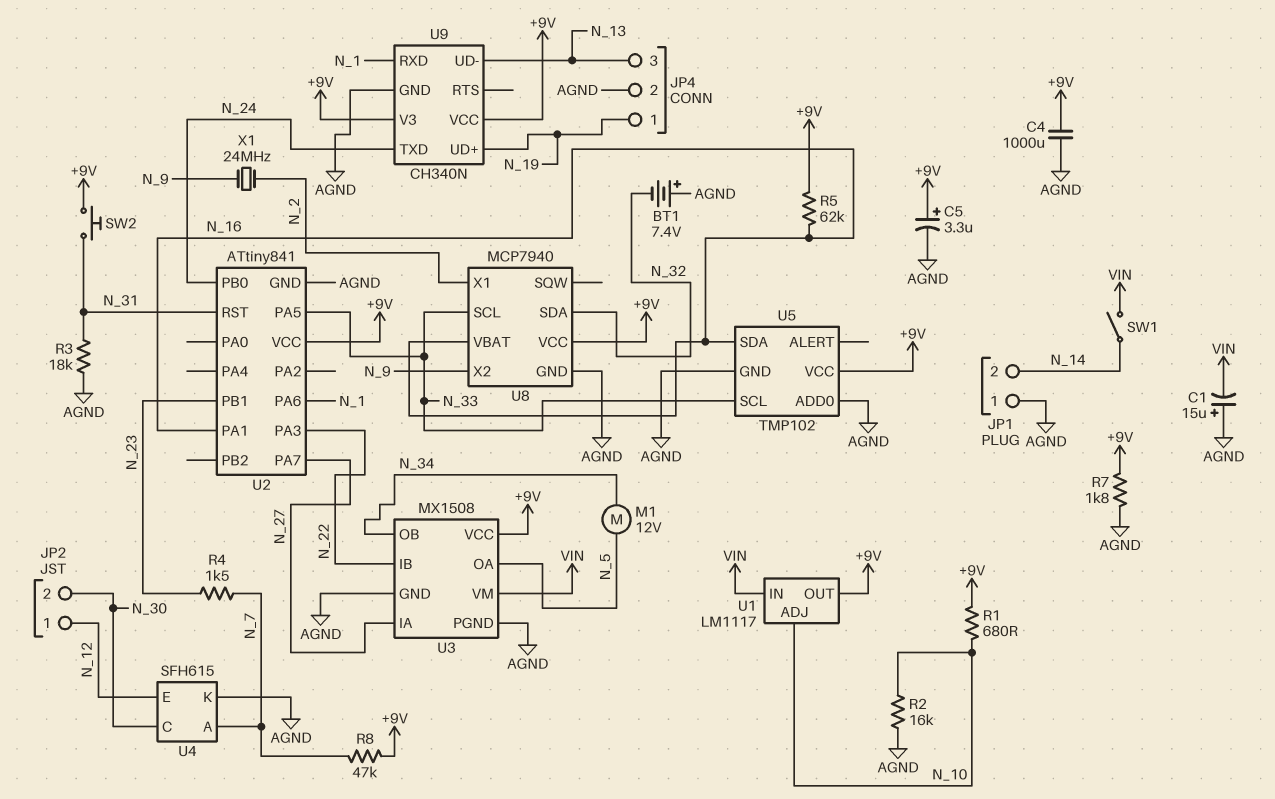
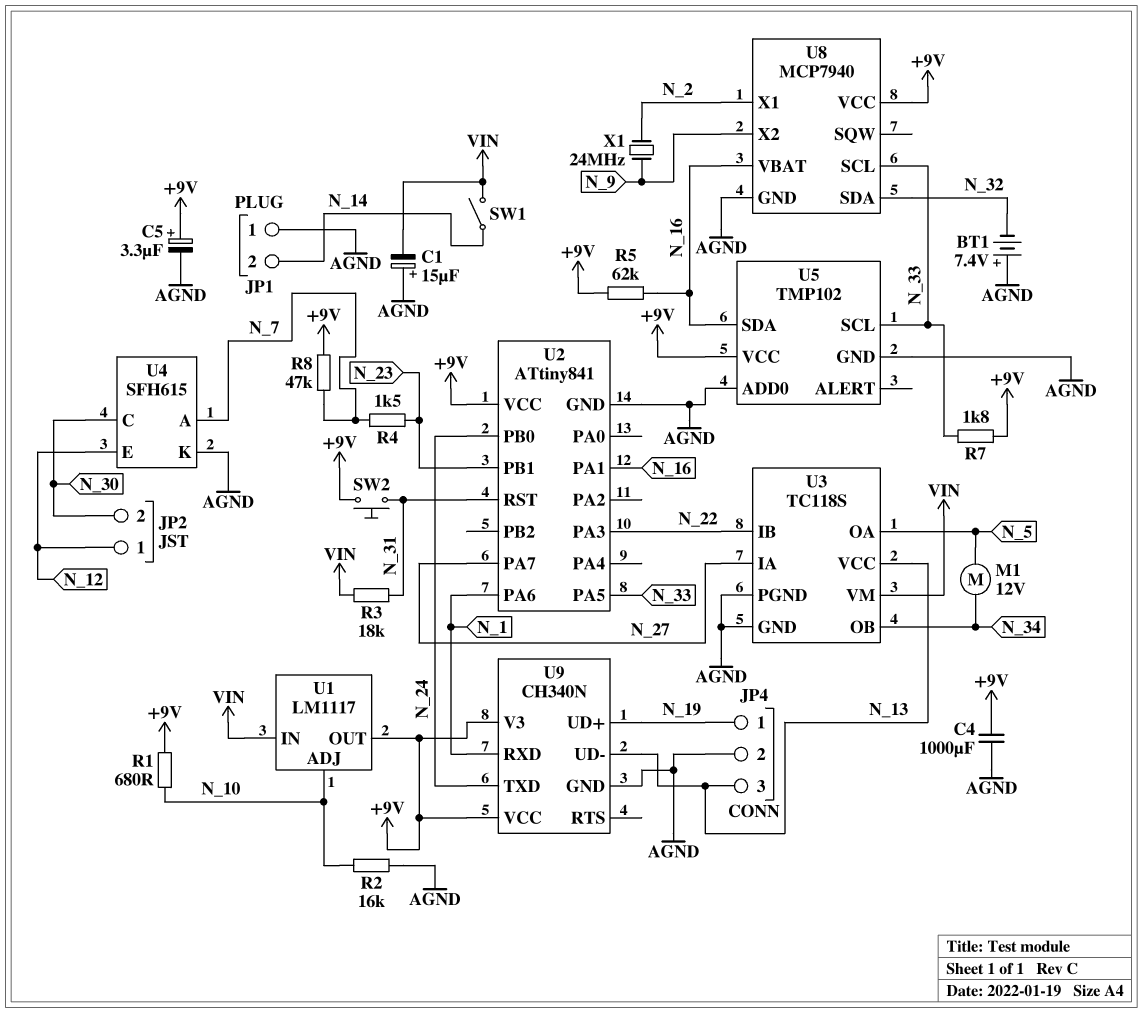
R3: 18k (AGND, N_31) -> 18k (N_31, VIN)
R7: 1.8k (+9V, AGND) -> 1.8k (+9V, N_33)
U3: MX1508 -> TC118S
U3 pin VCC: +9V -> N_13

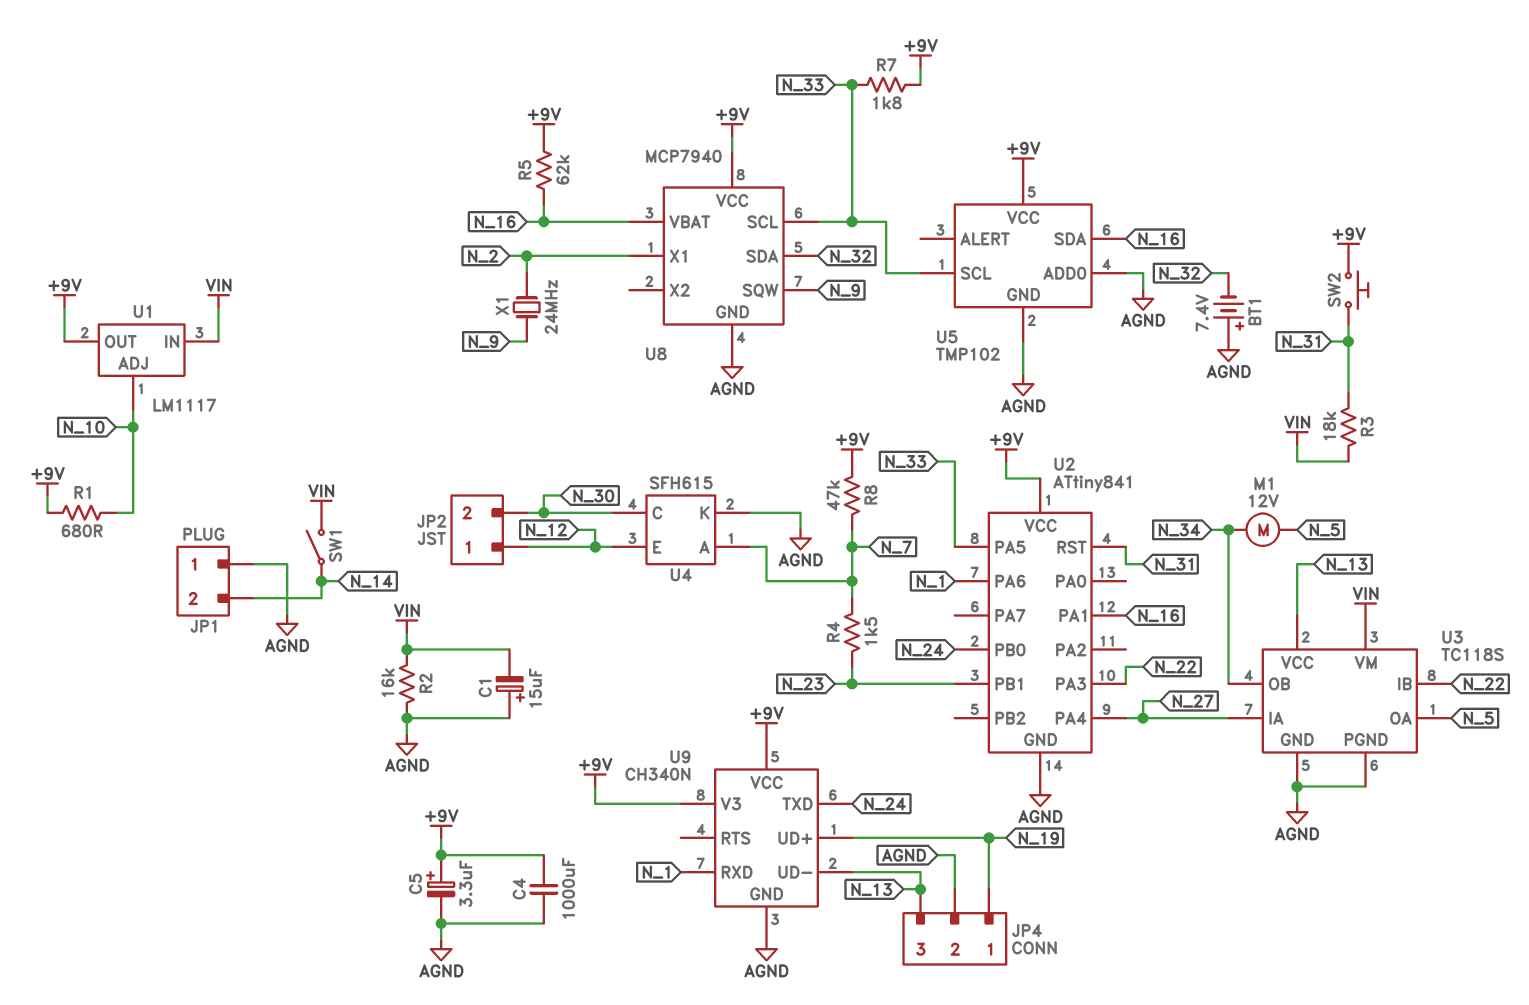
R2: 16k (AGND, N_10) -> 16k (AGND, VIN)
U2 pin PA4: none -> N_27
U2 pin PA7: N_27 -> none
U8 pin SQW: none -> N_9
U8 pin X2: N_9 -> none

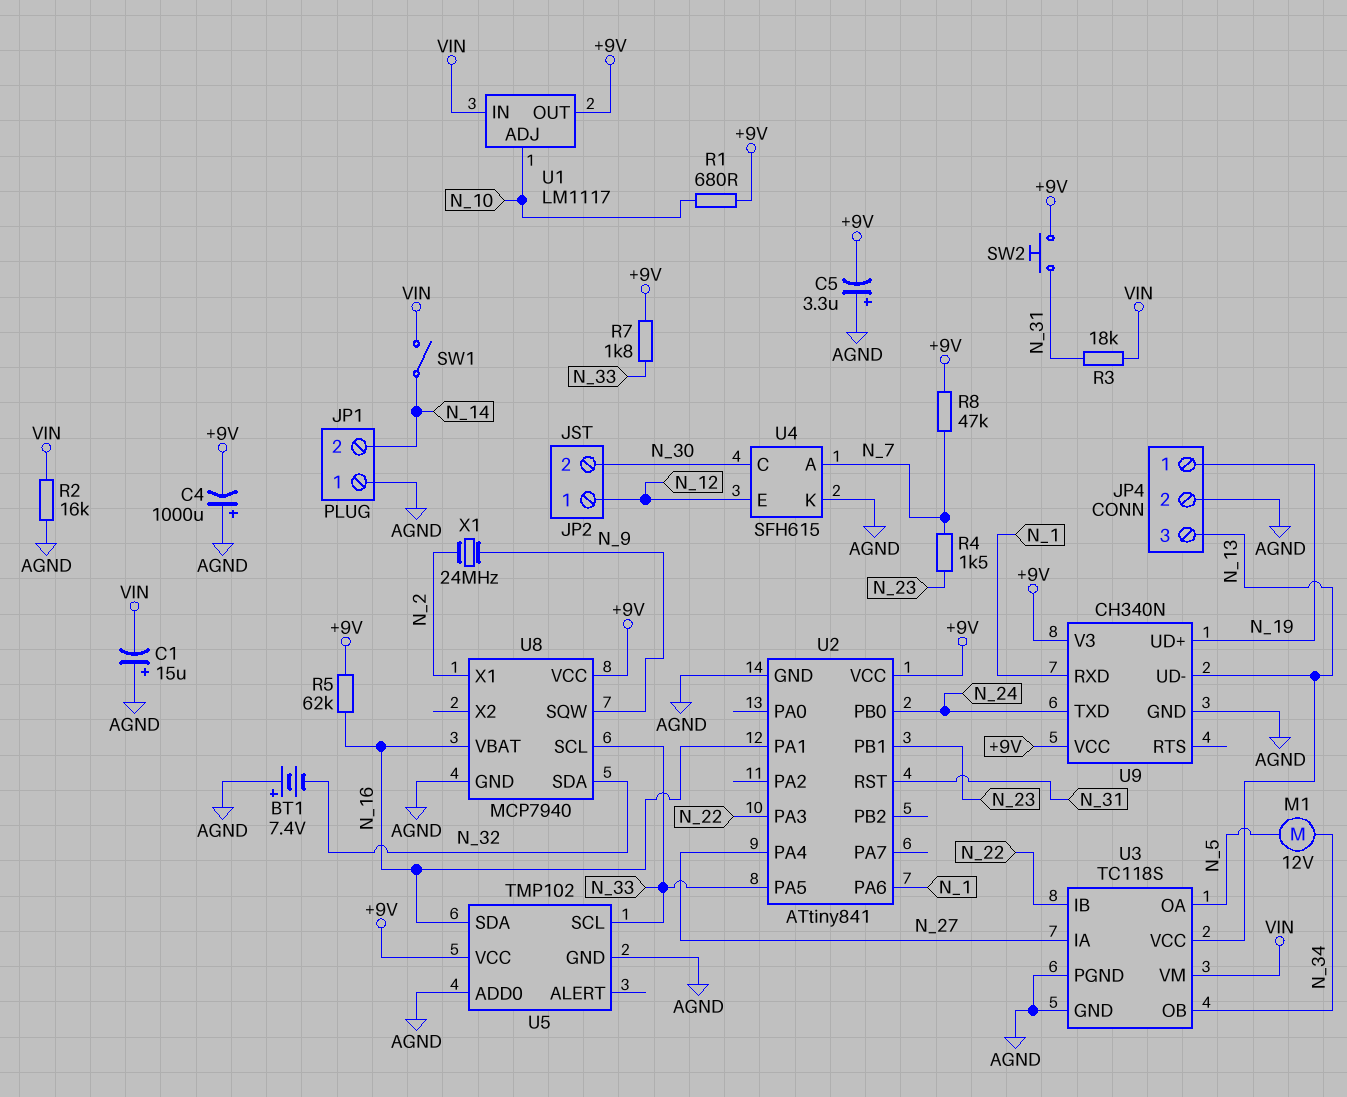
C4: 1000uF (+9V, AGND) -> 1000uF (plus AGND, minus +9V)
C5: 3.3uF (plus +9V, minus AGND) -> 3.3uF (plus AGND, minus +9V)

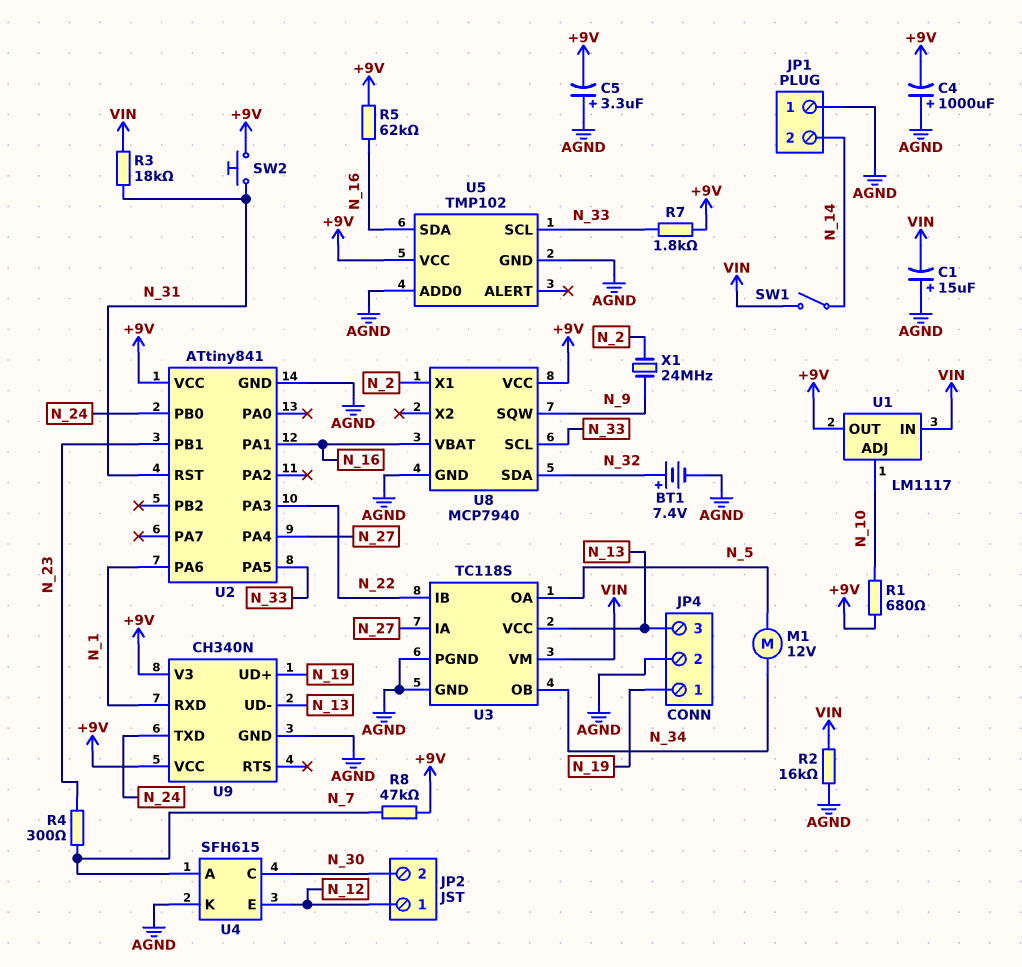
BT1: 7.4V (plus AGND, minus N_32) -> 7.4V (plus N_32, minus AGND)
R4: 1.5k (N_7, N_23) -> 300 (N_7, N_23)

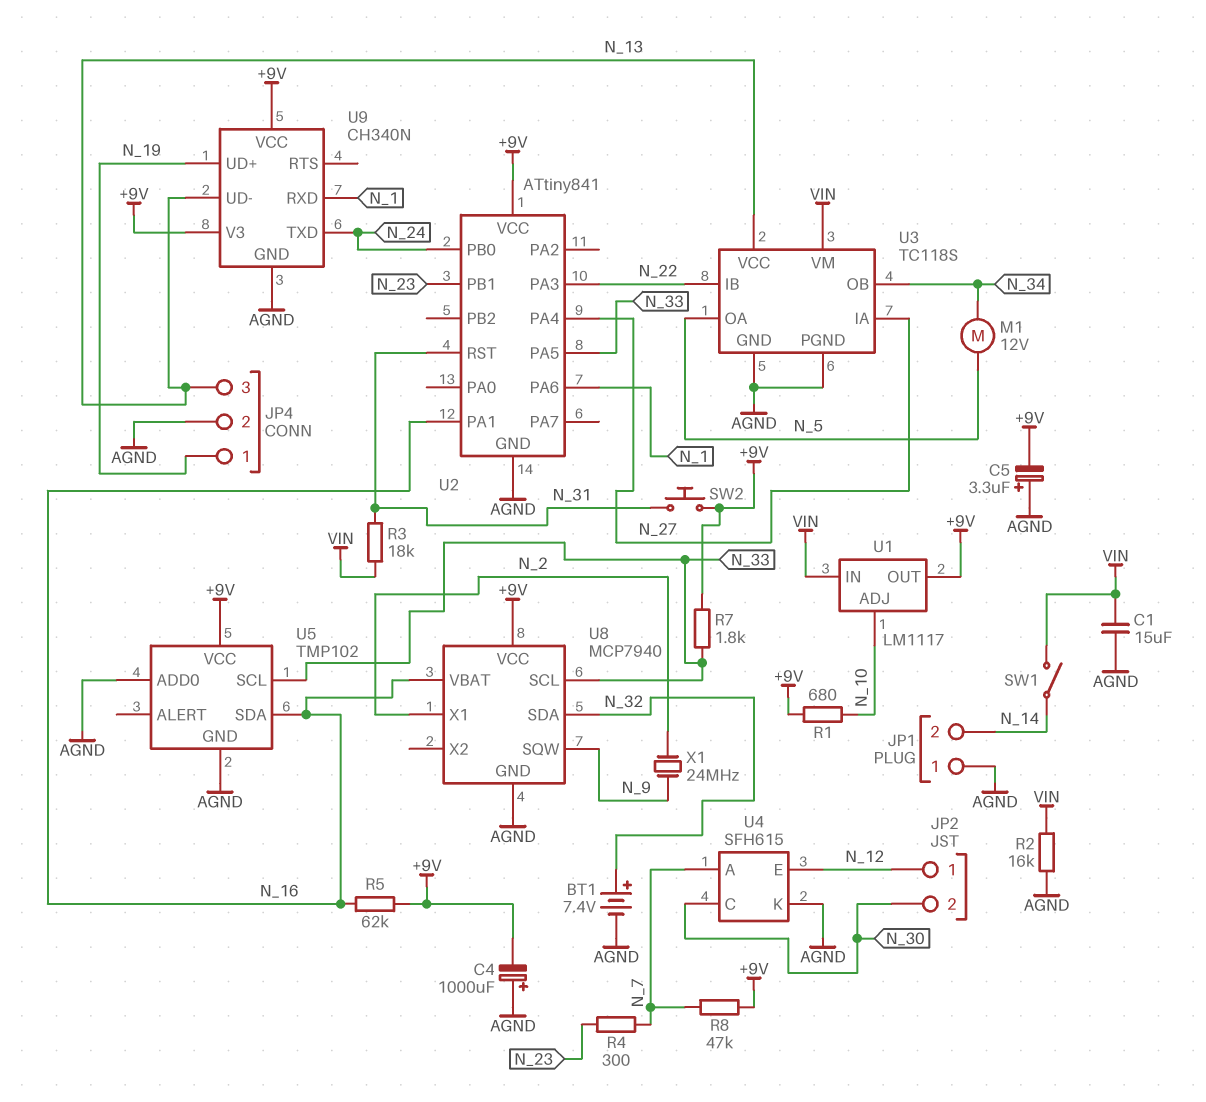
C1: 15uF (plus AGND, minus VIN) -> 15uF (AGND, VIN)

